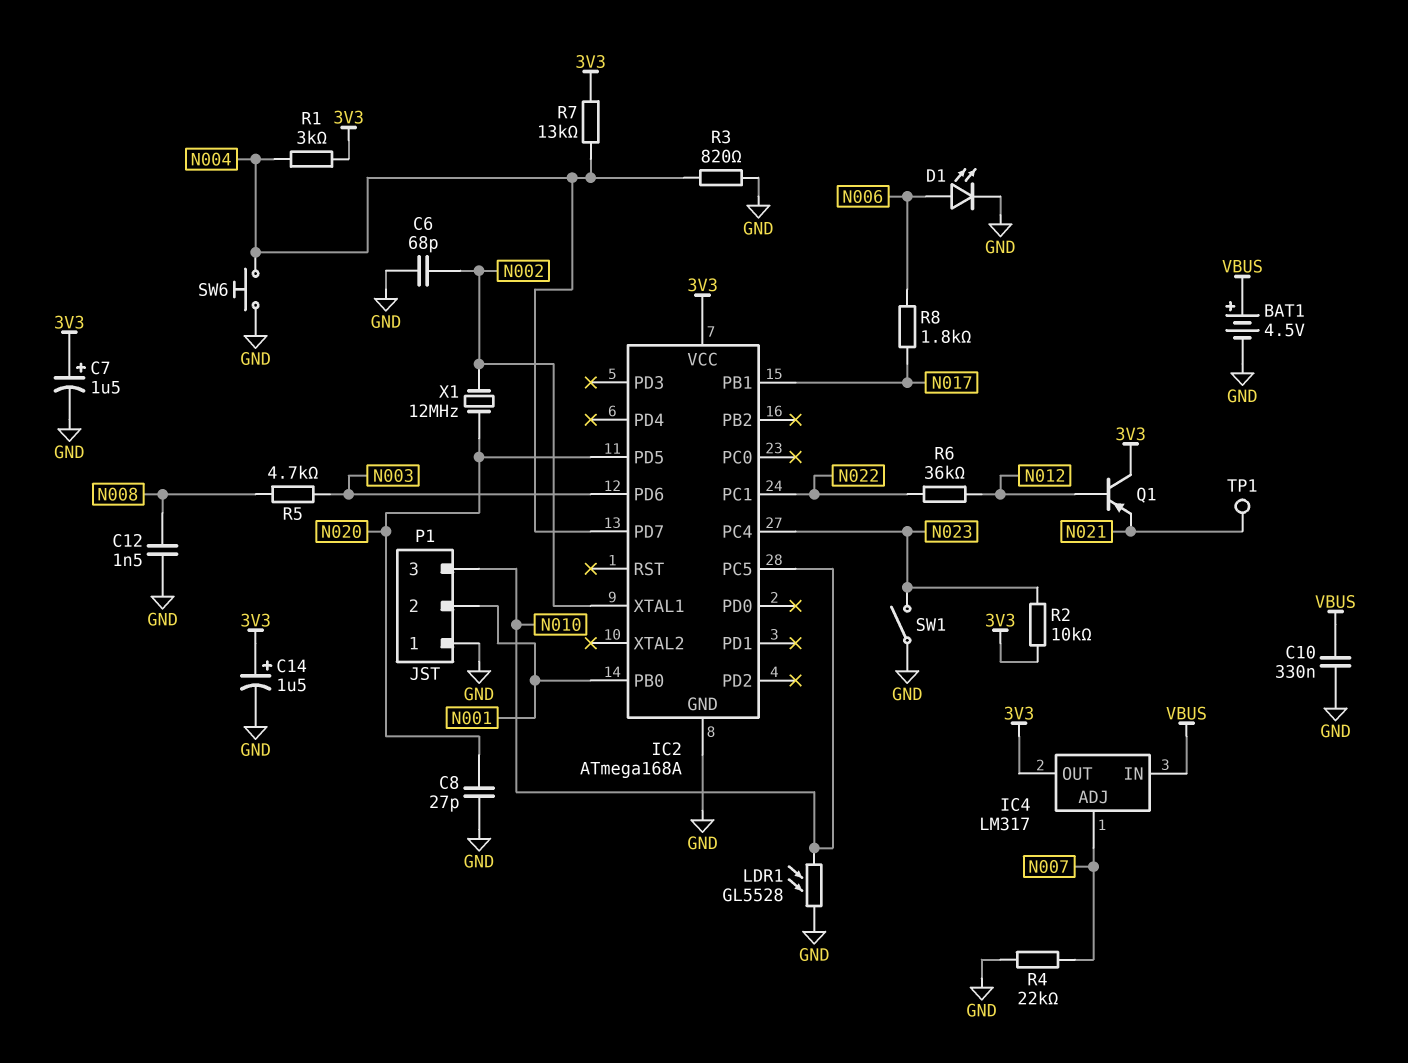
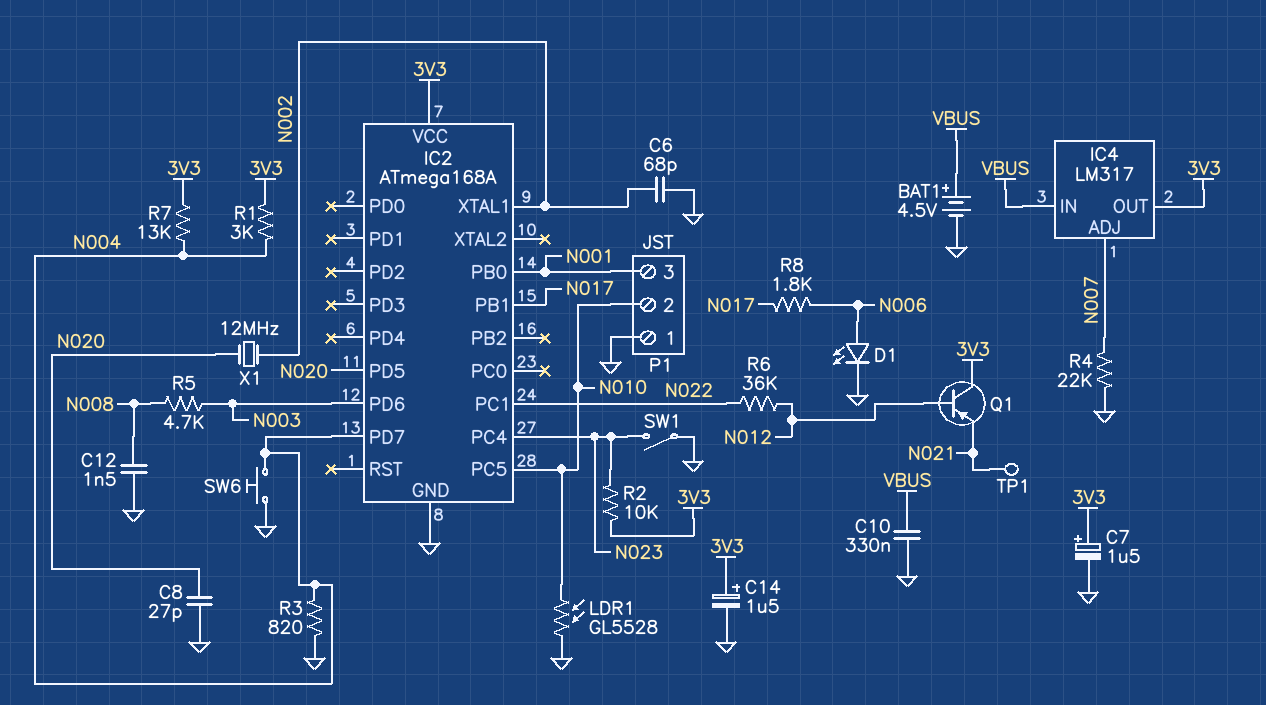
P1 pin 2: N001 -> N010
P1 pin 3: N010 -> N001

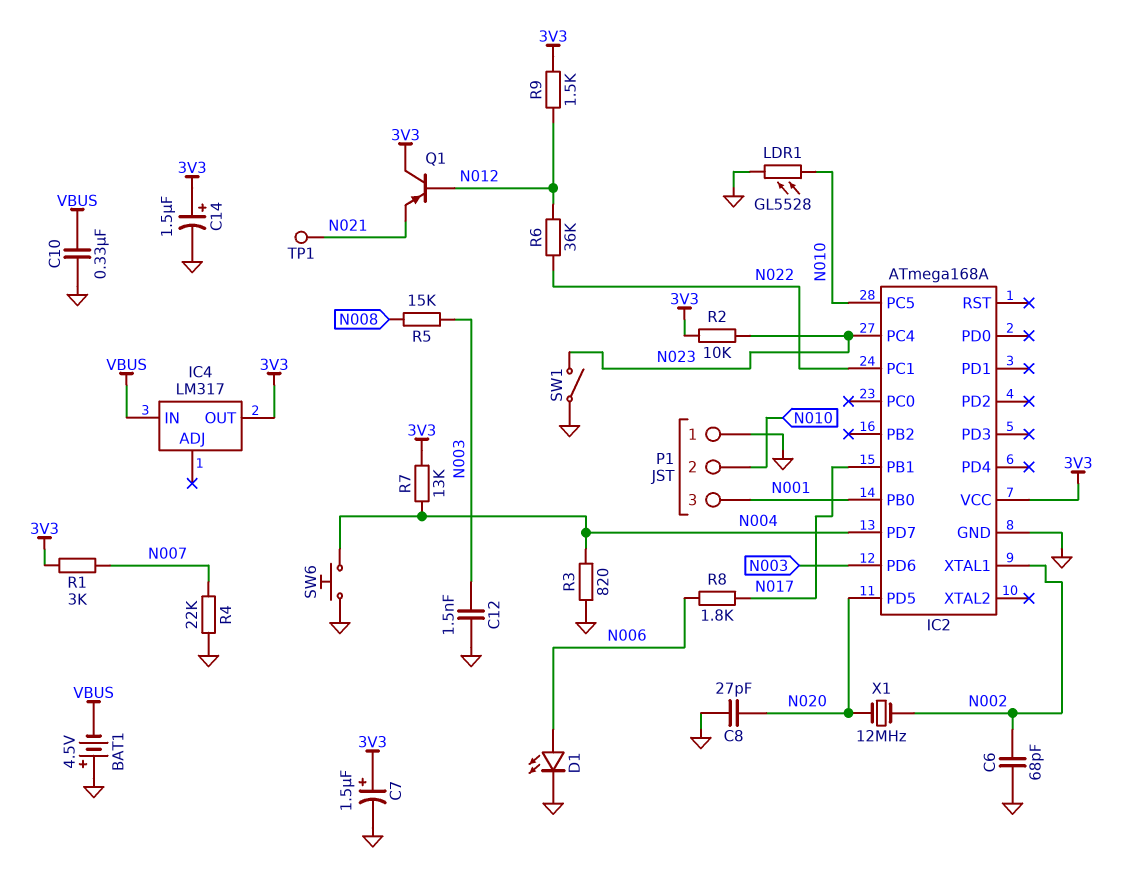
BAT1: 4.5V (plus VBUS, minus GND) -> 4.5V (plus GND, minus VBUS)
C12: 1.5nF (GND, N008) -> 1.5nF (GND, N003)
IC4 pin ADJ: N007 -> none
R1: 3k (3V3, N004) -> 3k (3V3, N007)
R5: 4.7k (N003, N008) -> 15k (N003, N008)
R9: none -> 1.5k (3V3, N012)

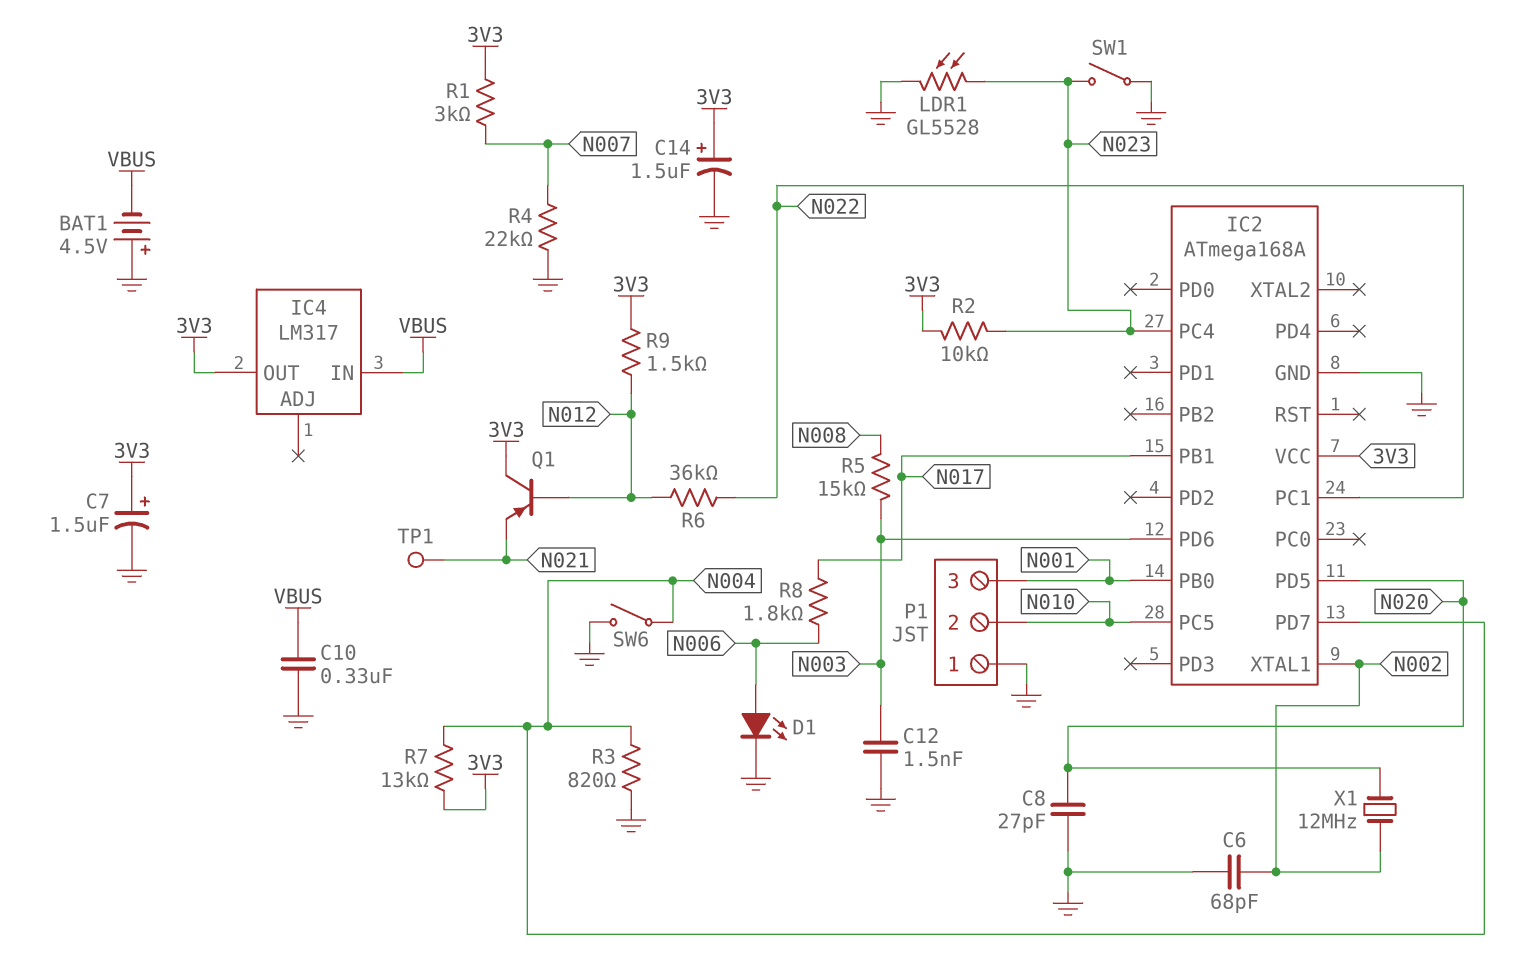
LDR1: GL5528 (GND, N010) -> GL5528 (GND, N023)
SW6: button (GND, N004) -> switch (GND, N004)

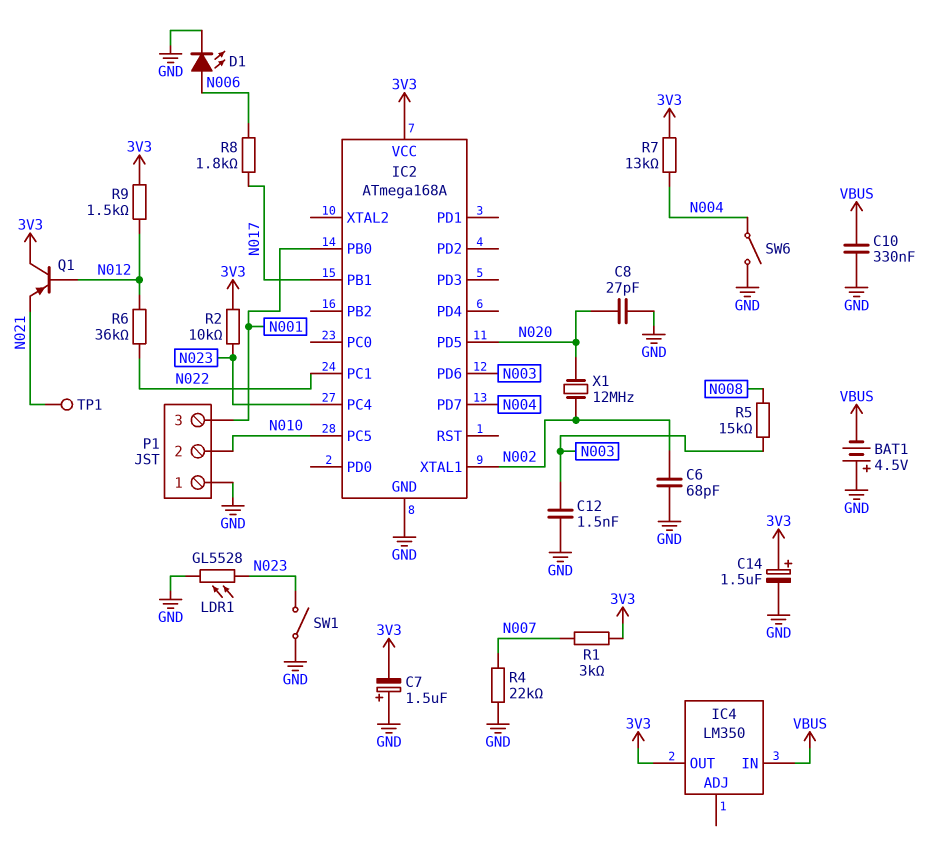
C7: 1.5uF (plus 3V3, minus GND) -> 1.5uF (plus GND, minus 3V3)
IC4: LM317 -> LM350
R3: 820 (GND, N004) -> none

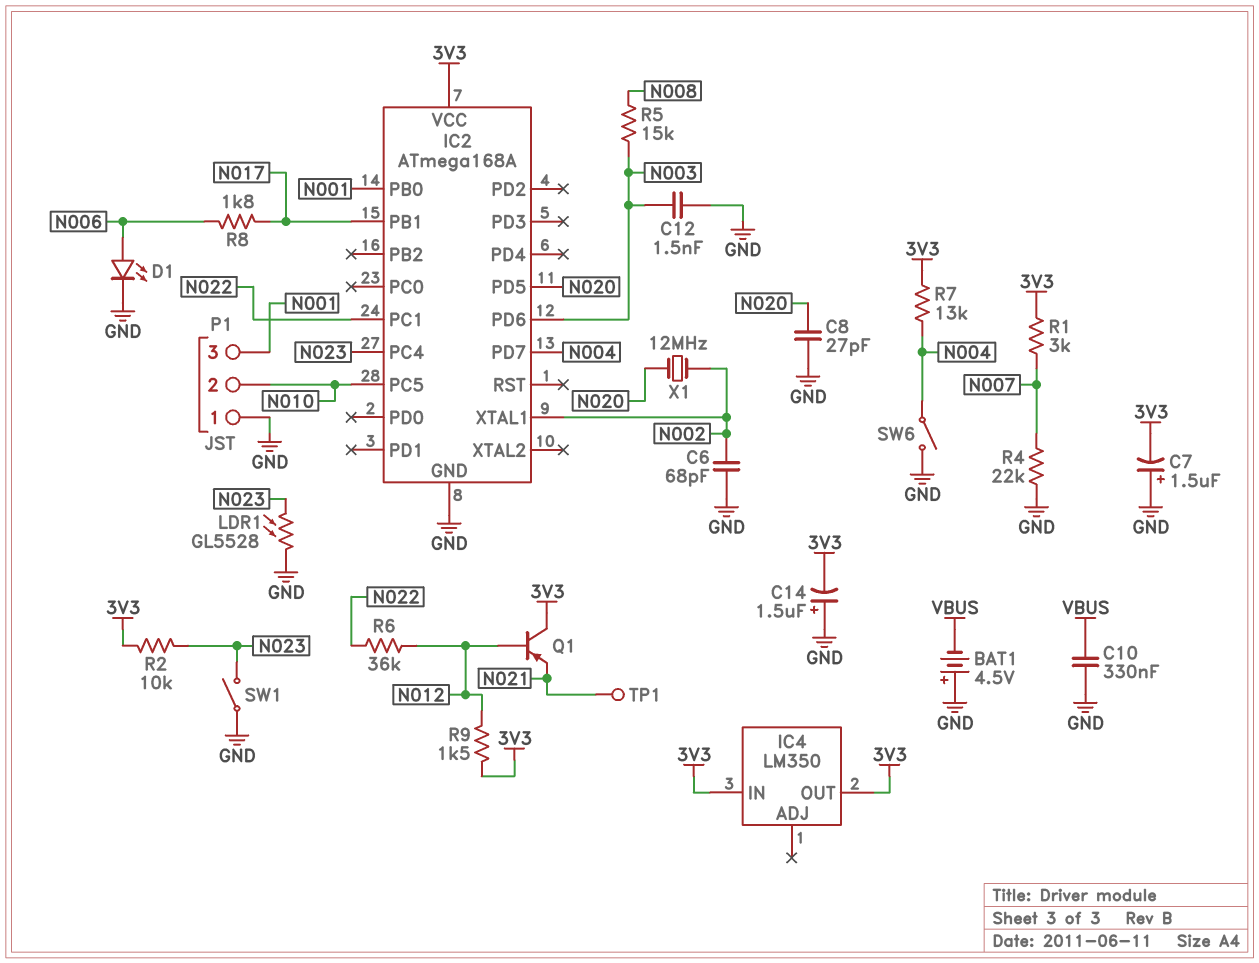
C14: 1.5uF (plus 3V3, minus GND) -> 1.5uF (plus GND, minus 3V3)
IC4 pin IN: VBUS -> 3V3

